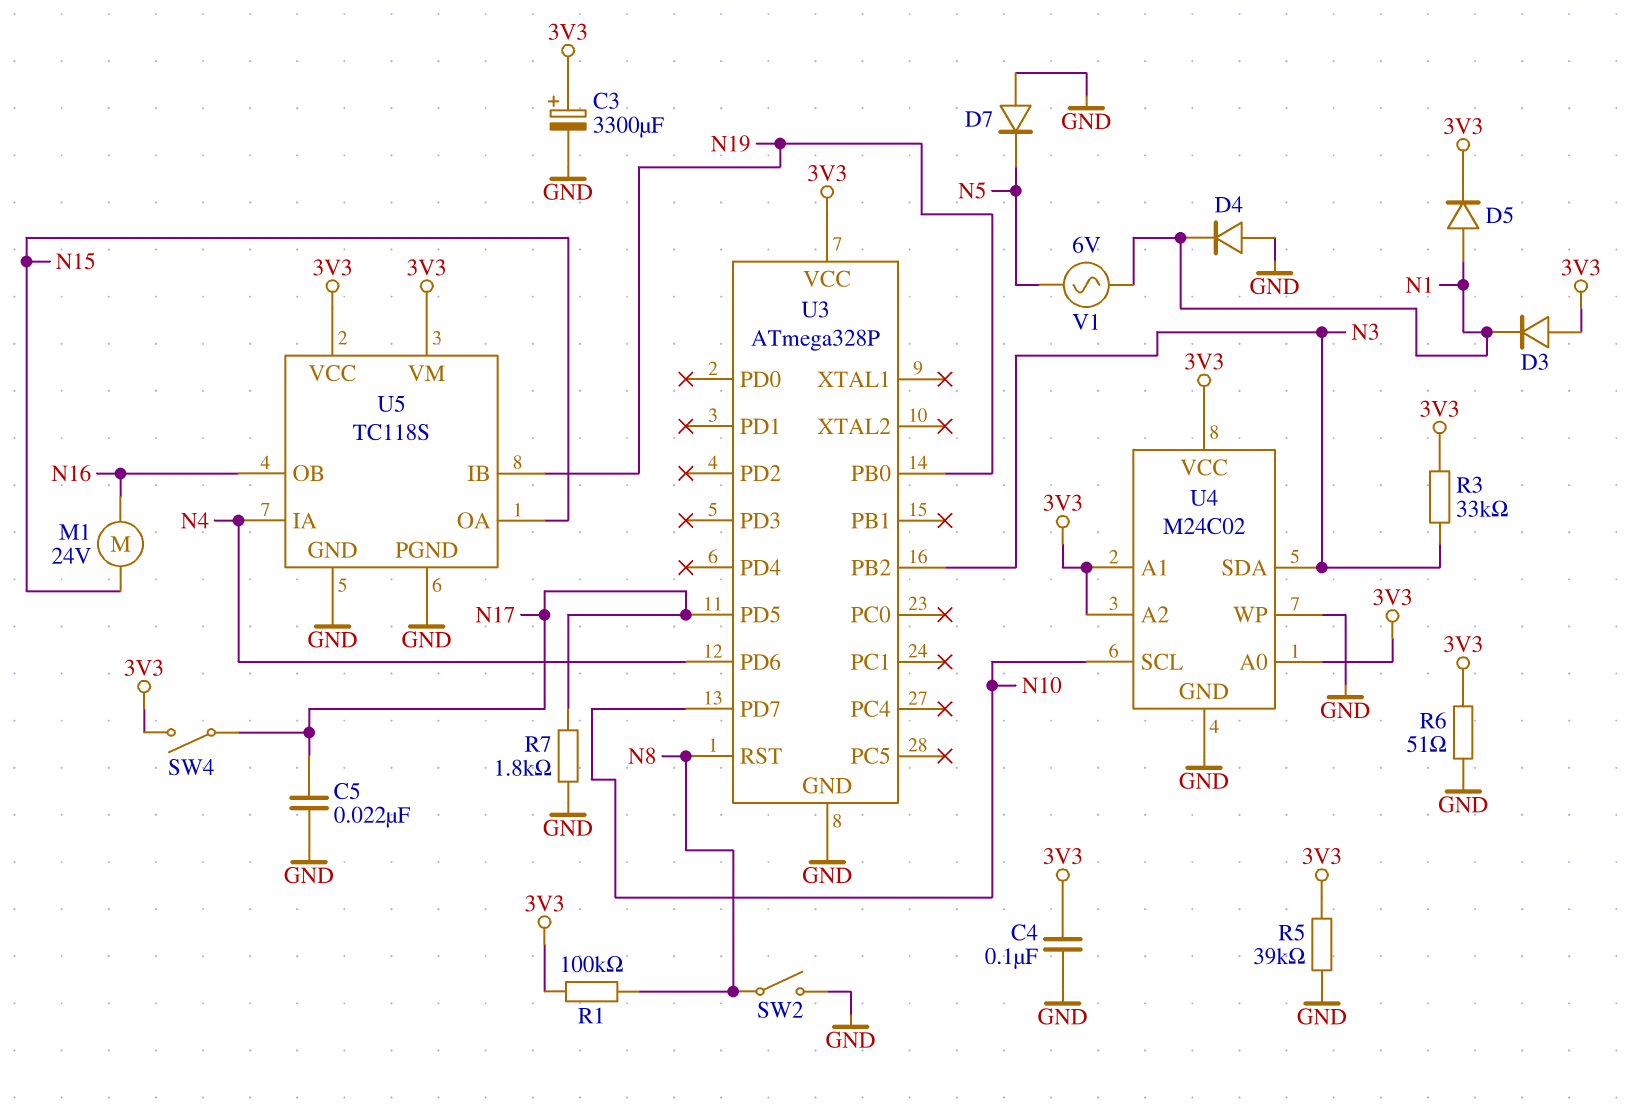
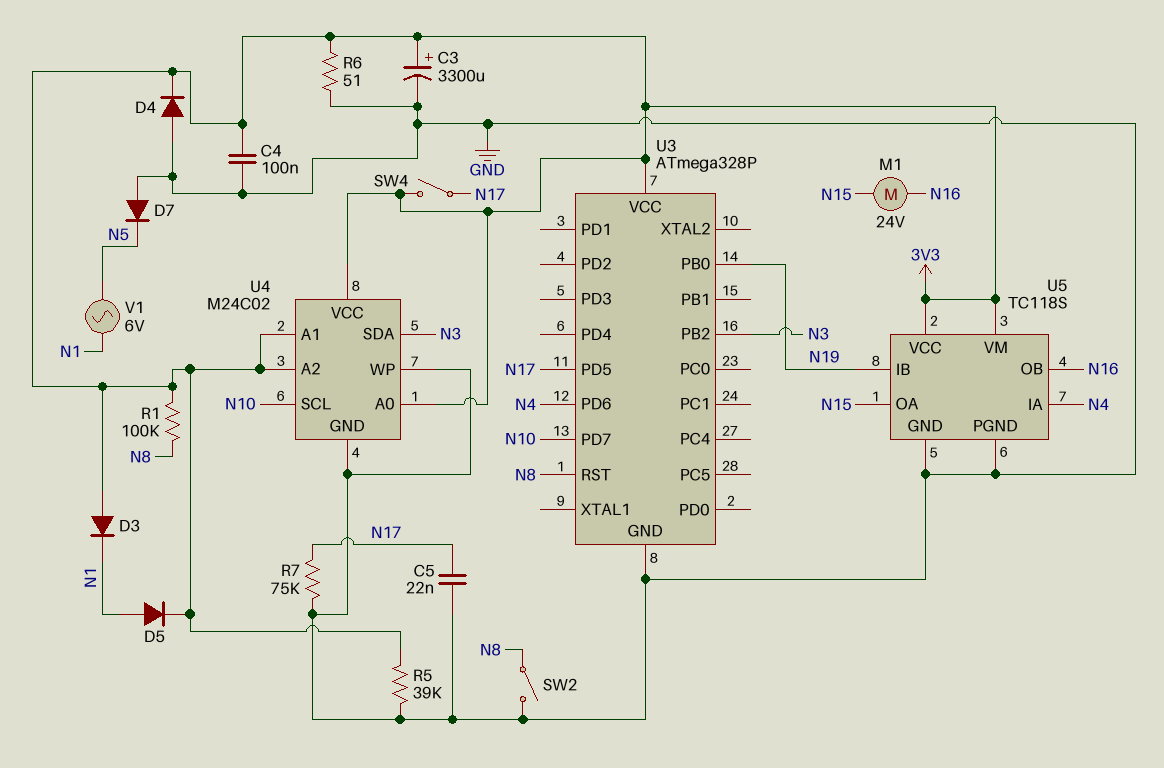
D4: diode (A GND, K N1) -> diode (A GND, K 3V3)
R3: 33k (3V3, N3) -> none
R7: 1.8k (GND, N17) -> 75k (GND, N17)

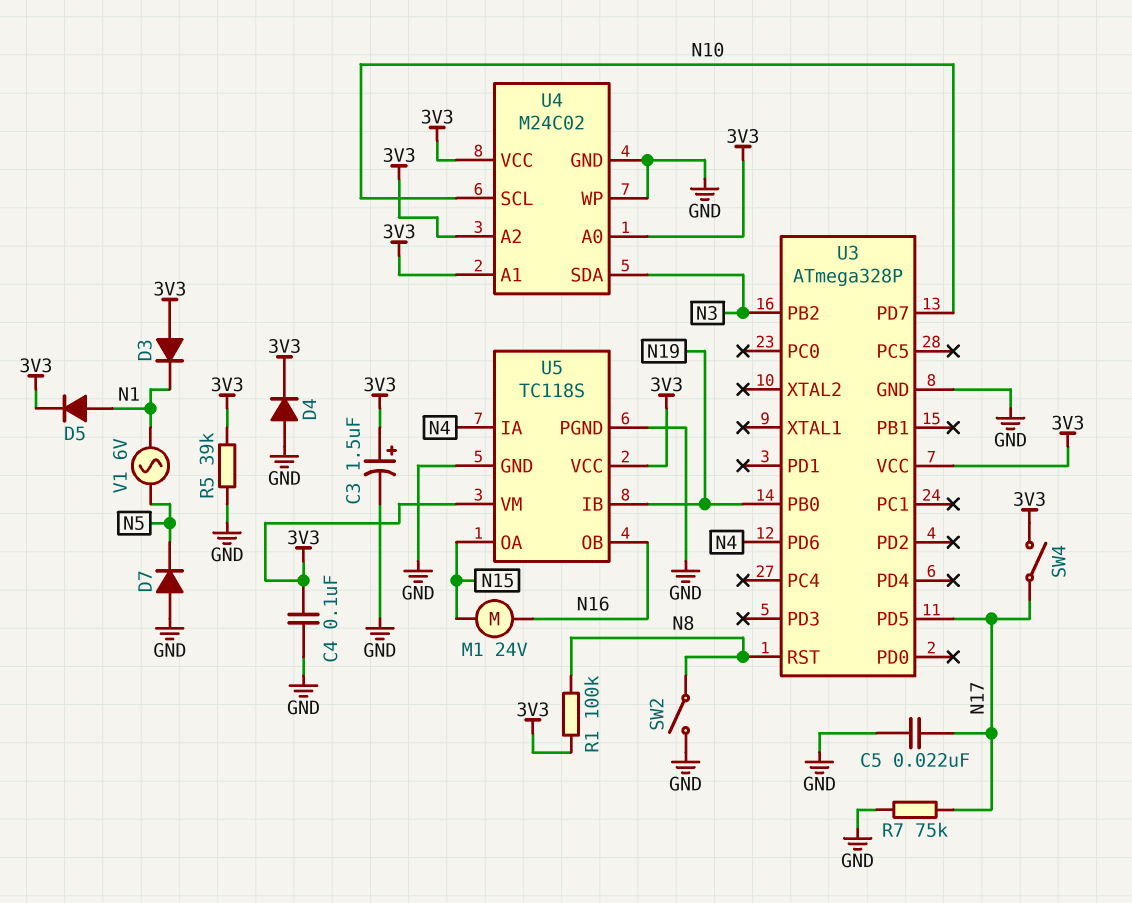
C3: 3300uF (plus 3V3, minus GND) -> 1.5uF (plus 3V3, minus GND)
R6: 51 (3V3, GND) -> none

